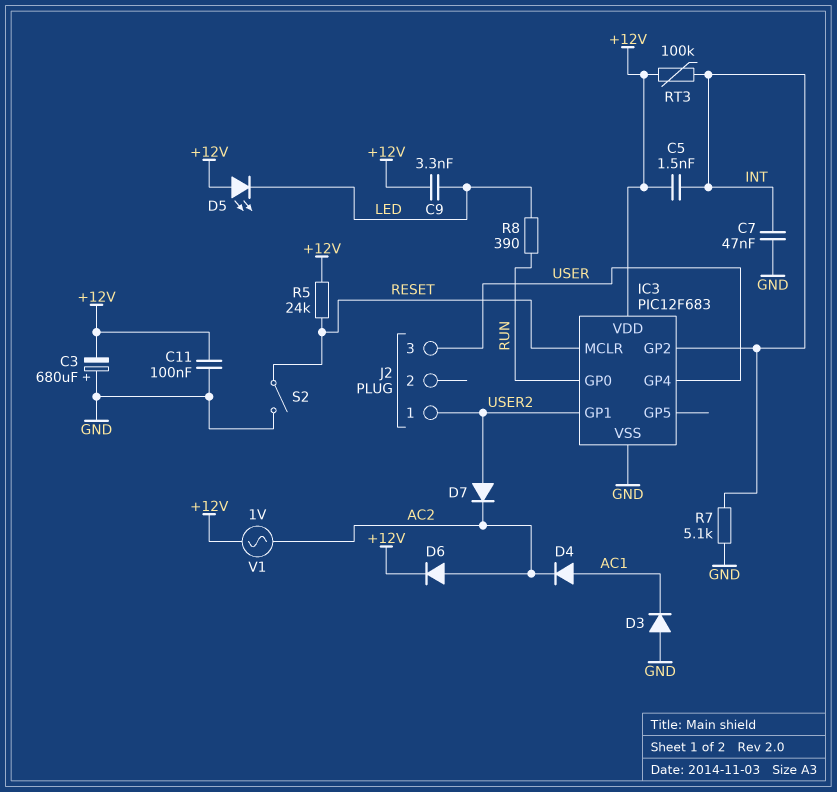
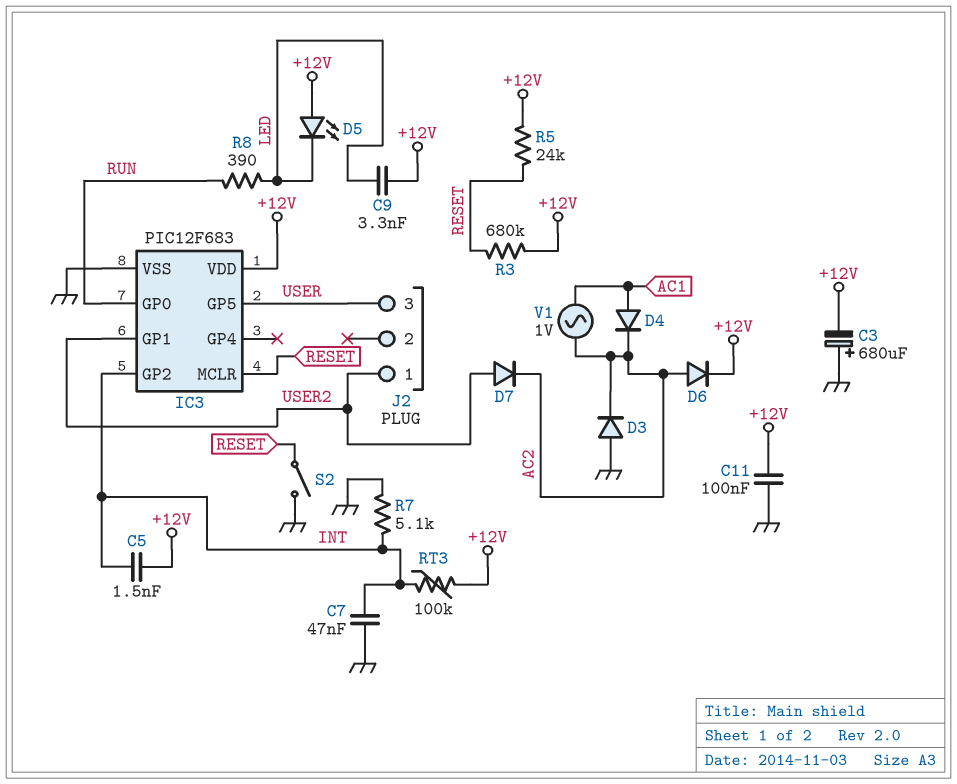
D3: diode (A GND, K AC1) -> diode (A GND, K AC2)
IC3 pin GP4: USER -> none
IC3 pin GP5: none -> USER
R3: none -> 680k (+12V, RESET)
V1: AC 1V (+12V, AC2) -> AC 1V (AC1, AC2)

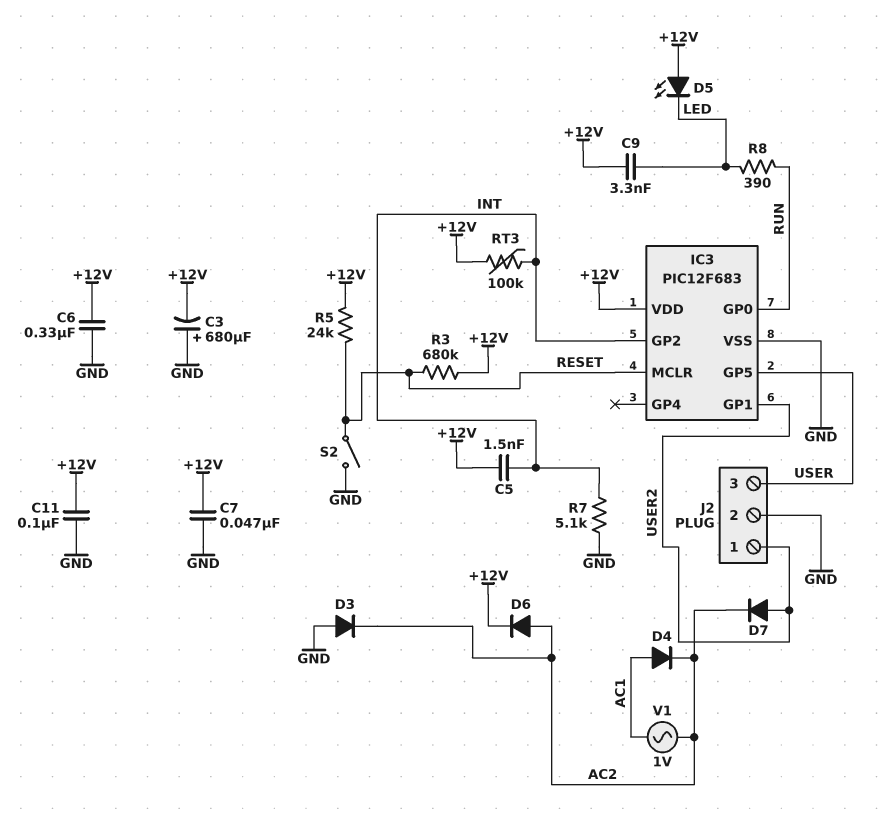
C6: none -> 330nF (+12V, GND)
C7: 47nF (GND, INT) -> 47nF (+12V, GND)
J2 pin 2: none -> GND

